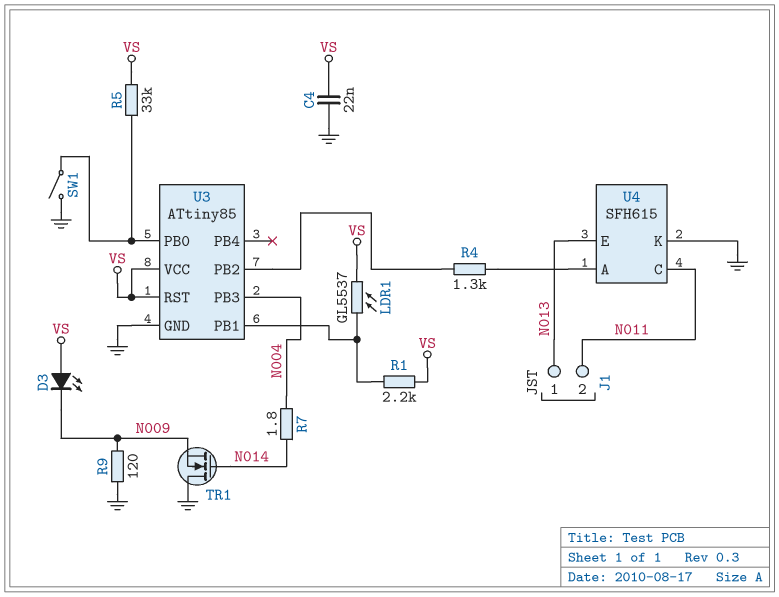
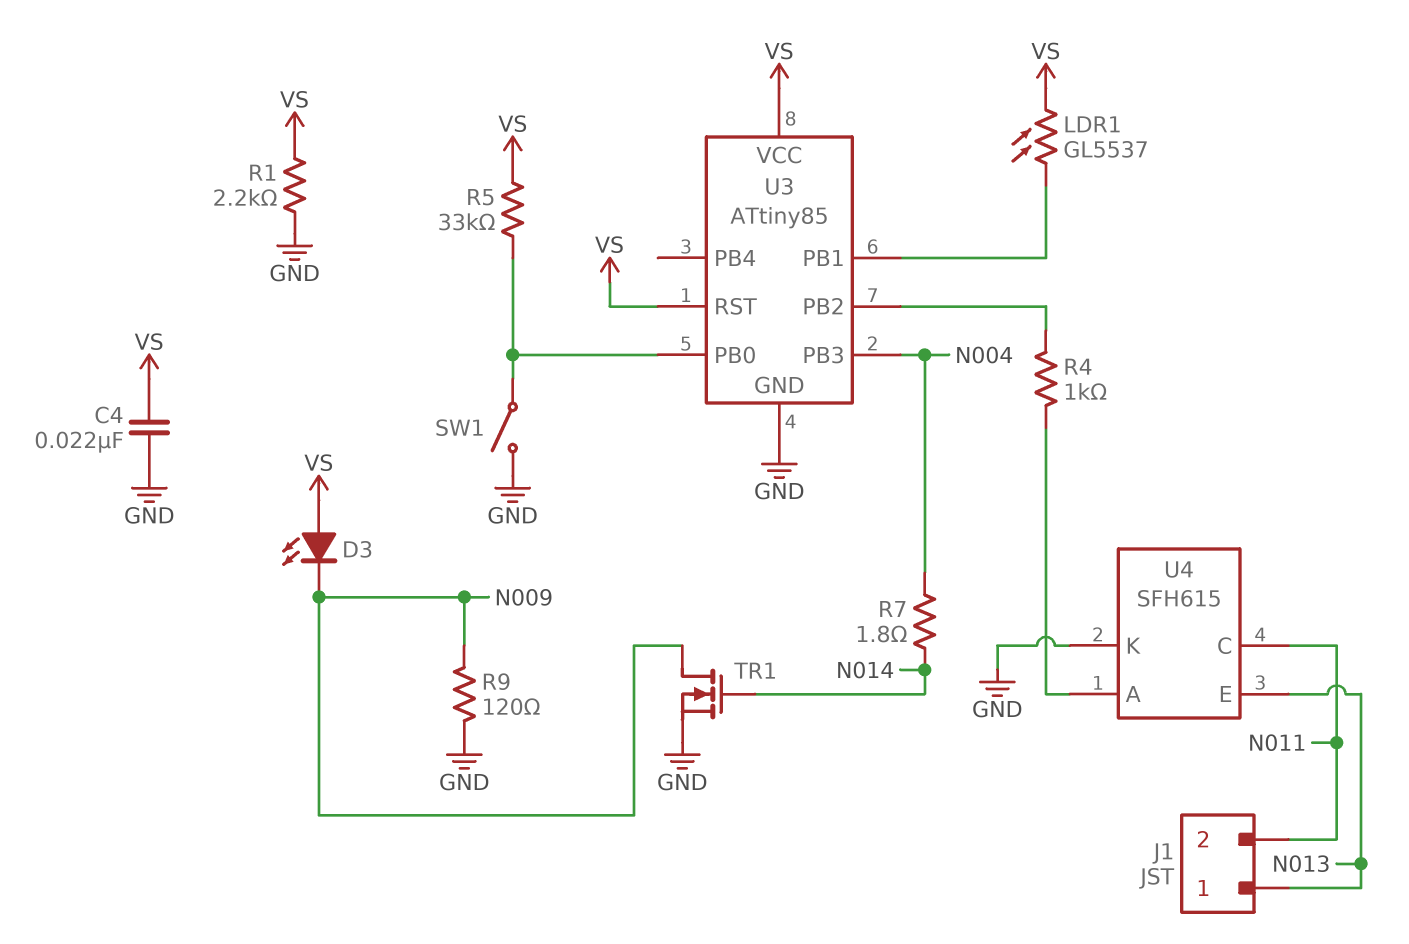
R1: 2.2k (U3/PB1, VS) -> 2.2k (GND, VS)
R4: 1.3k (U3/PB2, U4/A) -> 1k (U3/PB2, U4/A)
TR1: NMOS (G N014, D GND, S N009) -> NMOS (G N014, D N009, S GND)

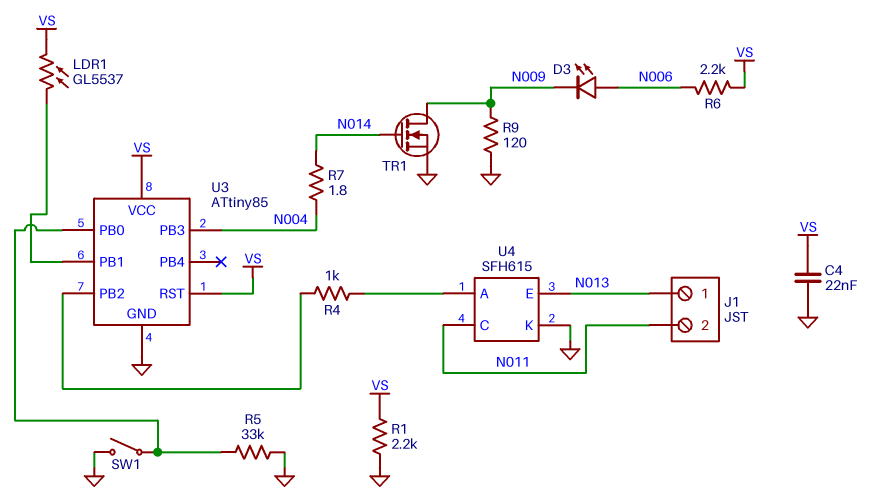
D3: LED (A VS, K N009) -> LED (A N006, K N009)
R5: 33k (U3/PB0, VS) -> 33k (GND, U3/PB0)
R6: none -> 2.2k (N006, VS)

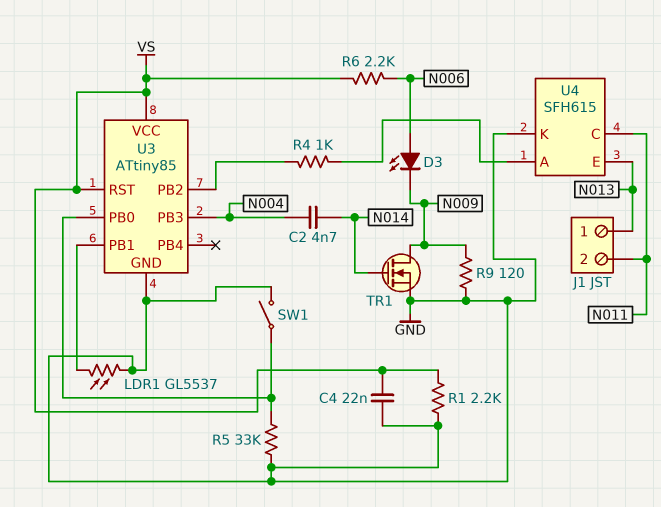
C2: none -> 4.7nF (N004, N014)
LDR1: GL5537 (U3/PB1, VS) -> GL5537 (GND, U3/PB1)
R7: 1.8 (N004, N014) -> none

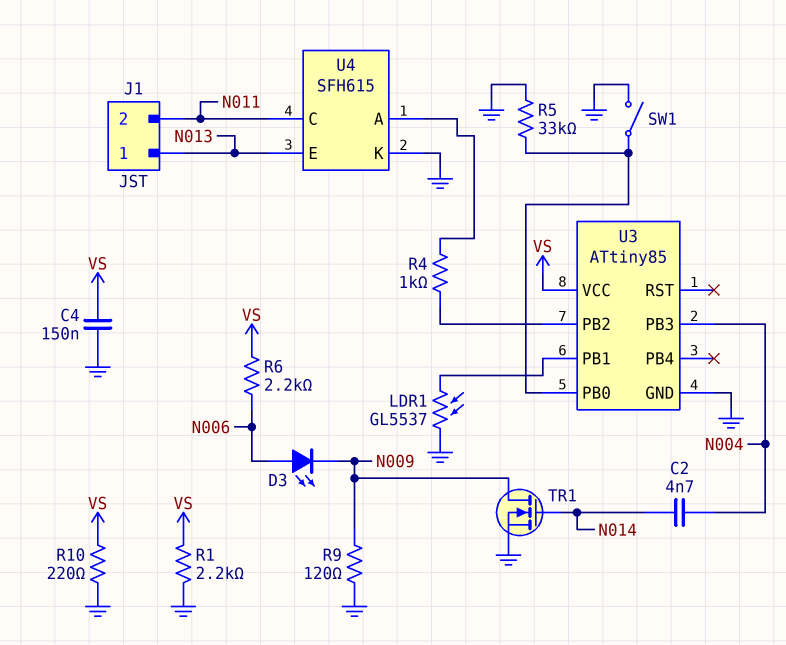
C4: 22nF (GND, VS) -> 150nF (GND, VS)
R10: none -> 220 (GND, VS)
U3 pin RST: VS -> none

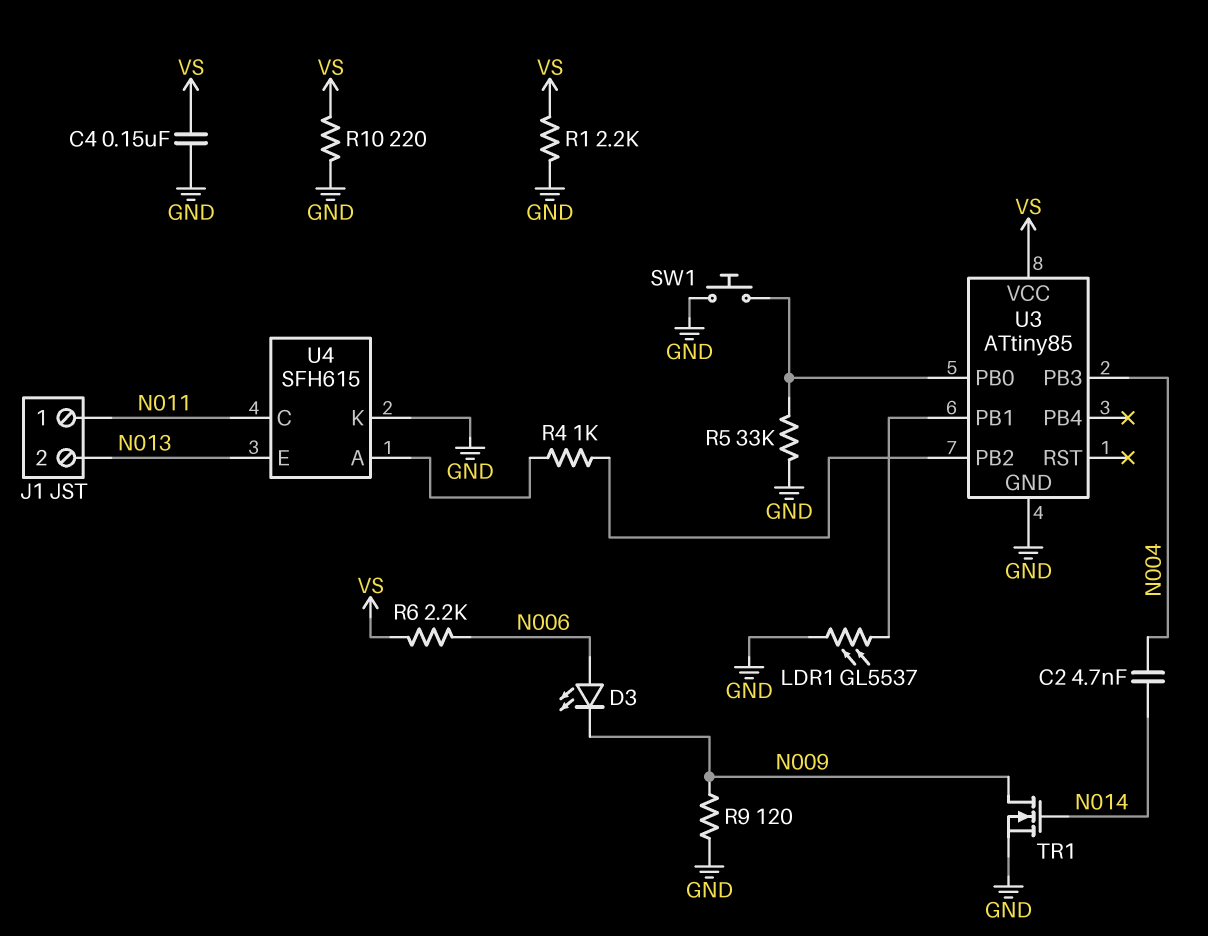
J1 pin 1: N013 -> N011
J1 pin 2: N011 -> N013
SW1: switch (GND, U3/PB0) -> button (GND, U3/PB0)

